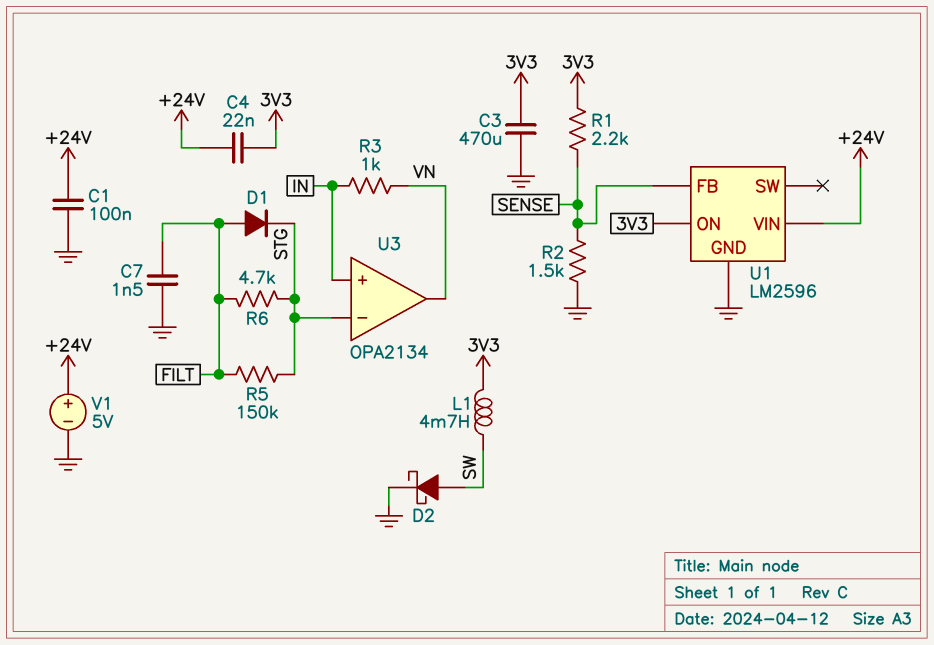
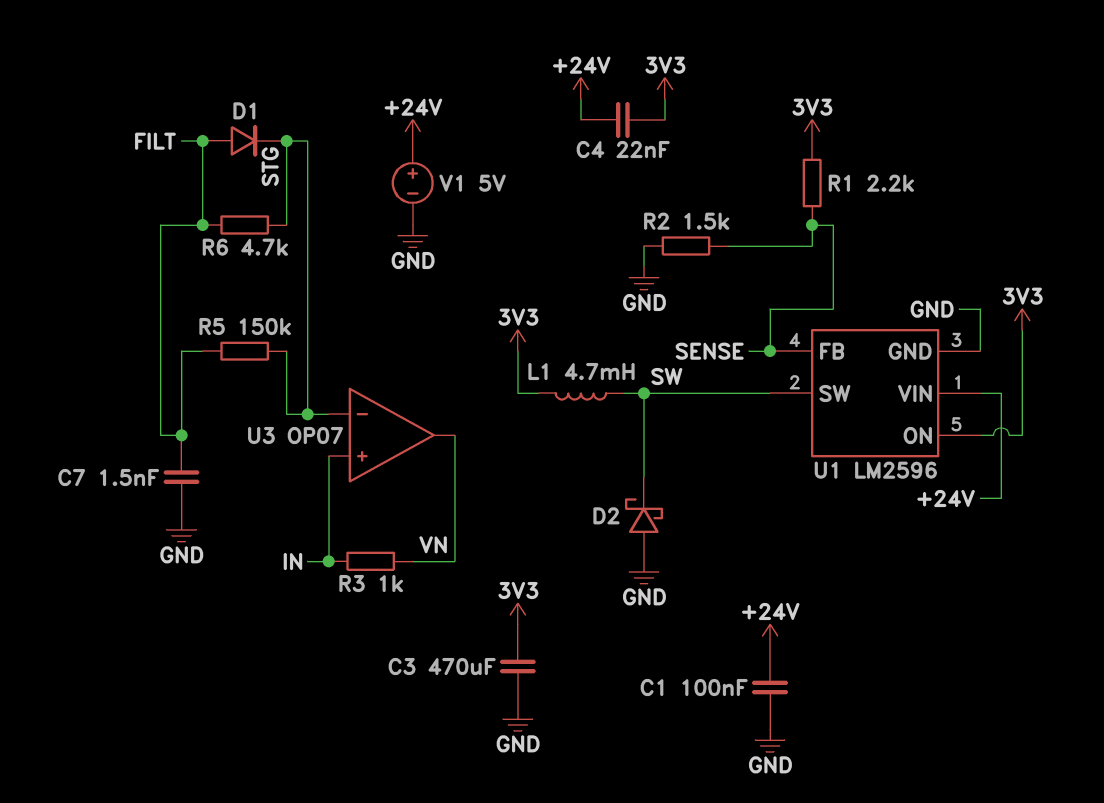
D2: schottky (A SW, K GND) -> schottky (A GND, K SW)
U1 pin SW: none -> SW
U3: OPA2134 -> OP07

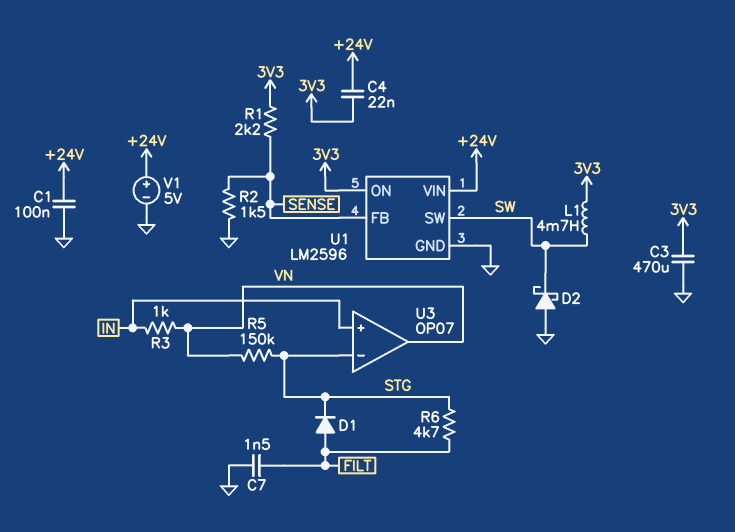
R5: 150k (FILT, STG) -> 150k (STG, VN)

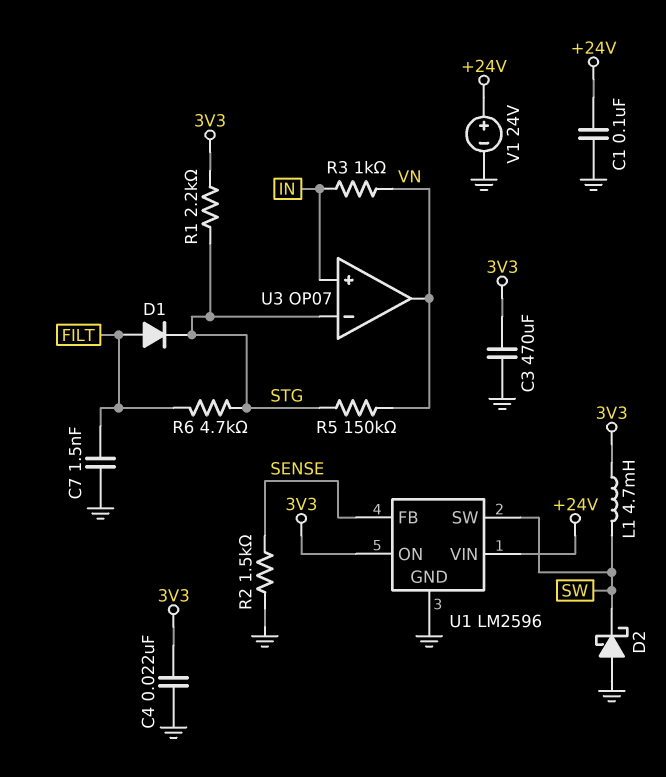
C4: 22nF (+24V, 3V3) -> 22nF (3V3, GND)
R1: 2.2k (3V3, SENSE) -> 2.2k (3V3, STG)
V1: 5V (plus +24V, minus GND) -> 24V (plus +24V, minus GND)

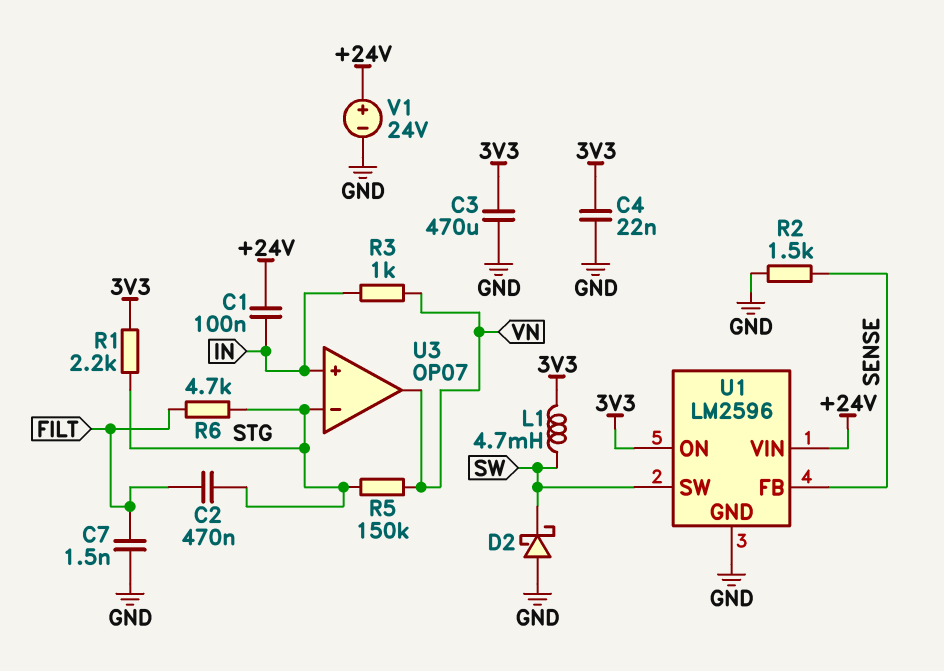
C1: 100nF (+24V, GND) -> 100nF (+24V, IN)
C2: none -> 470nF (FILT, STG)
D1: diode (A FILT, K STG) -> none

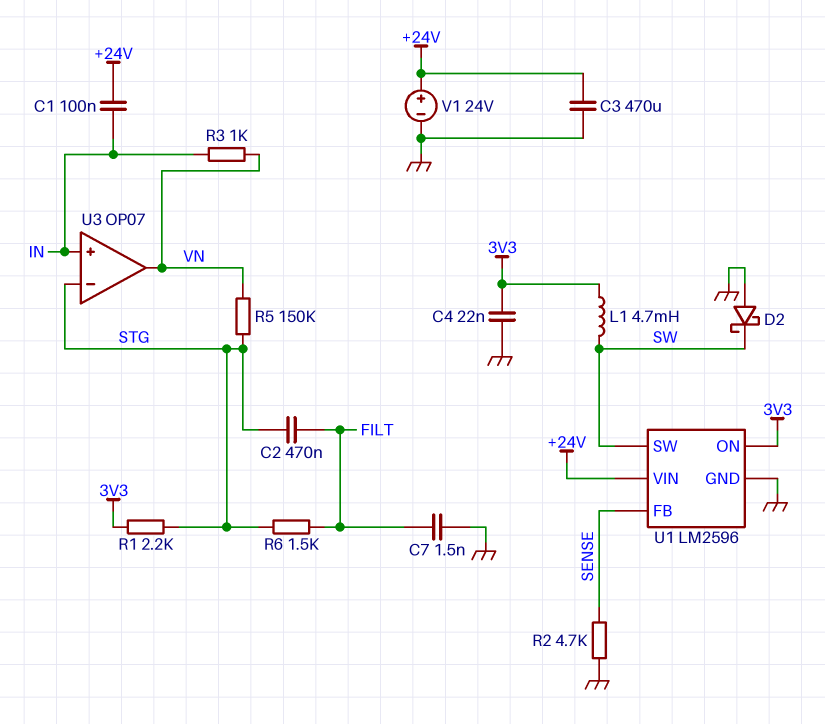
C3: 470uF (3V3, GND) -> 470uF (+24V, GND)
R2: 1.5k (GND, SENSE) -> 4.7k (GND, SENSE)
R6: 4.7k (FILT, STG) -> 1.5k (FILT, STG)

